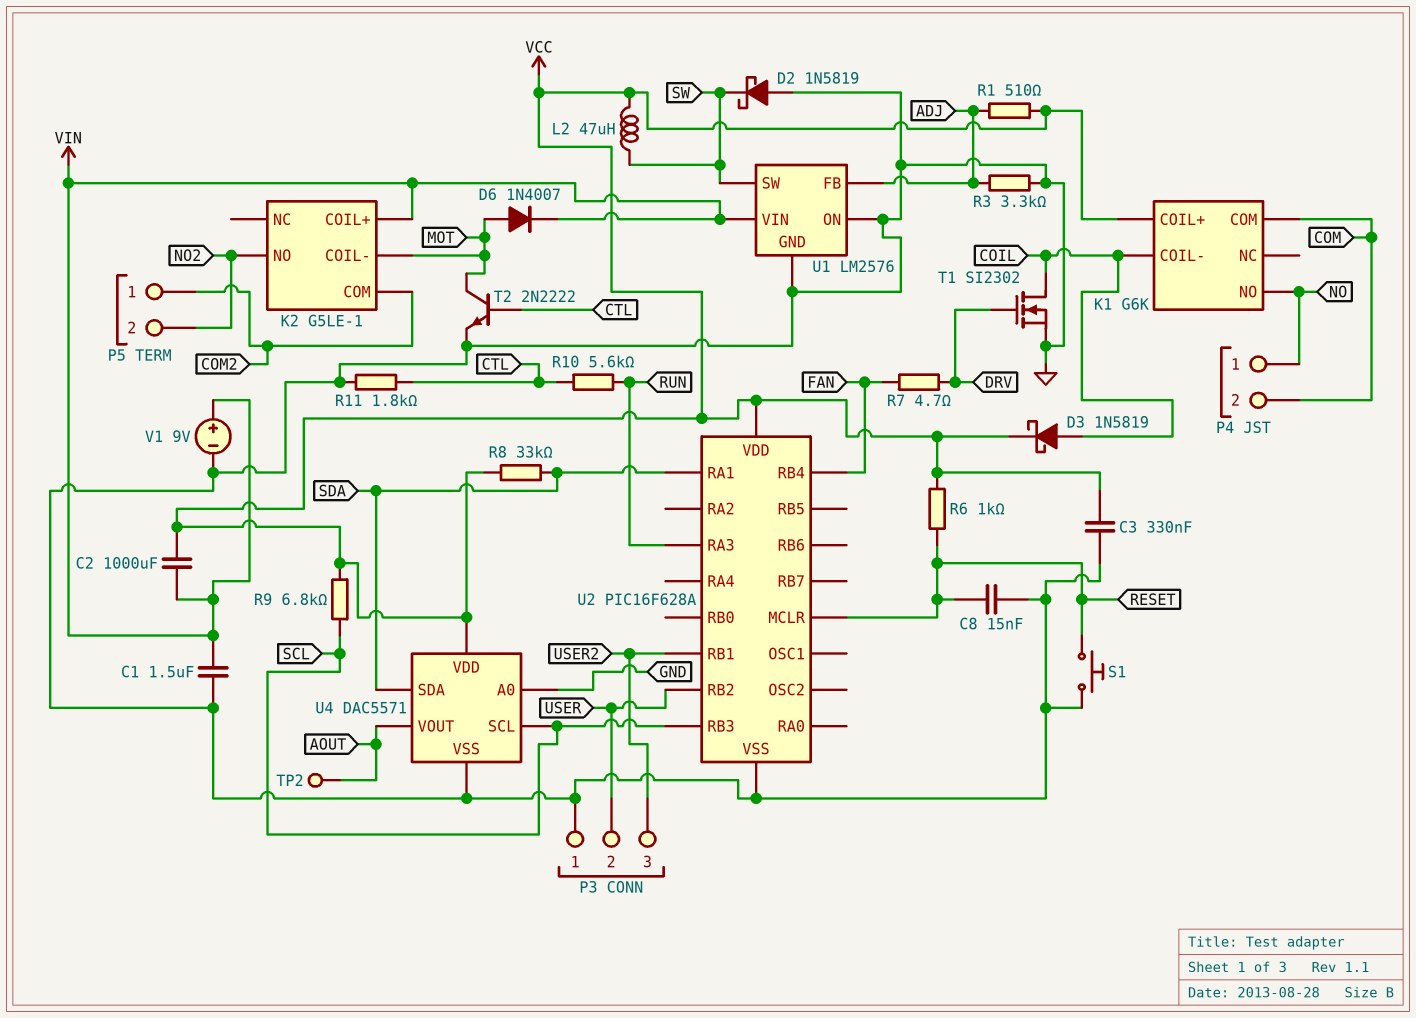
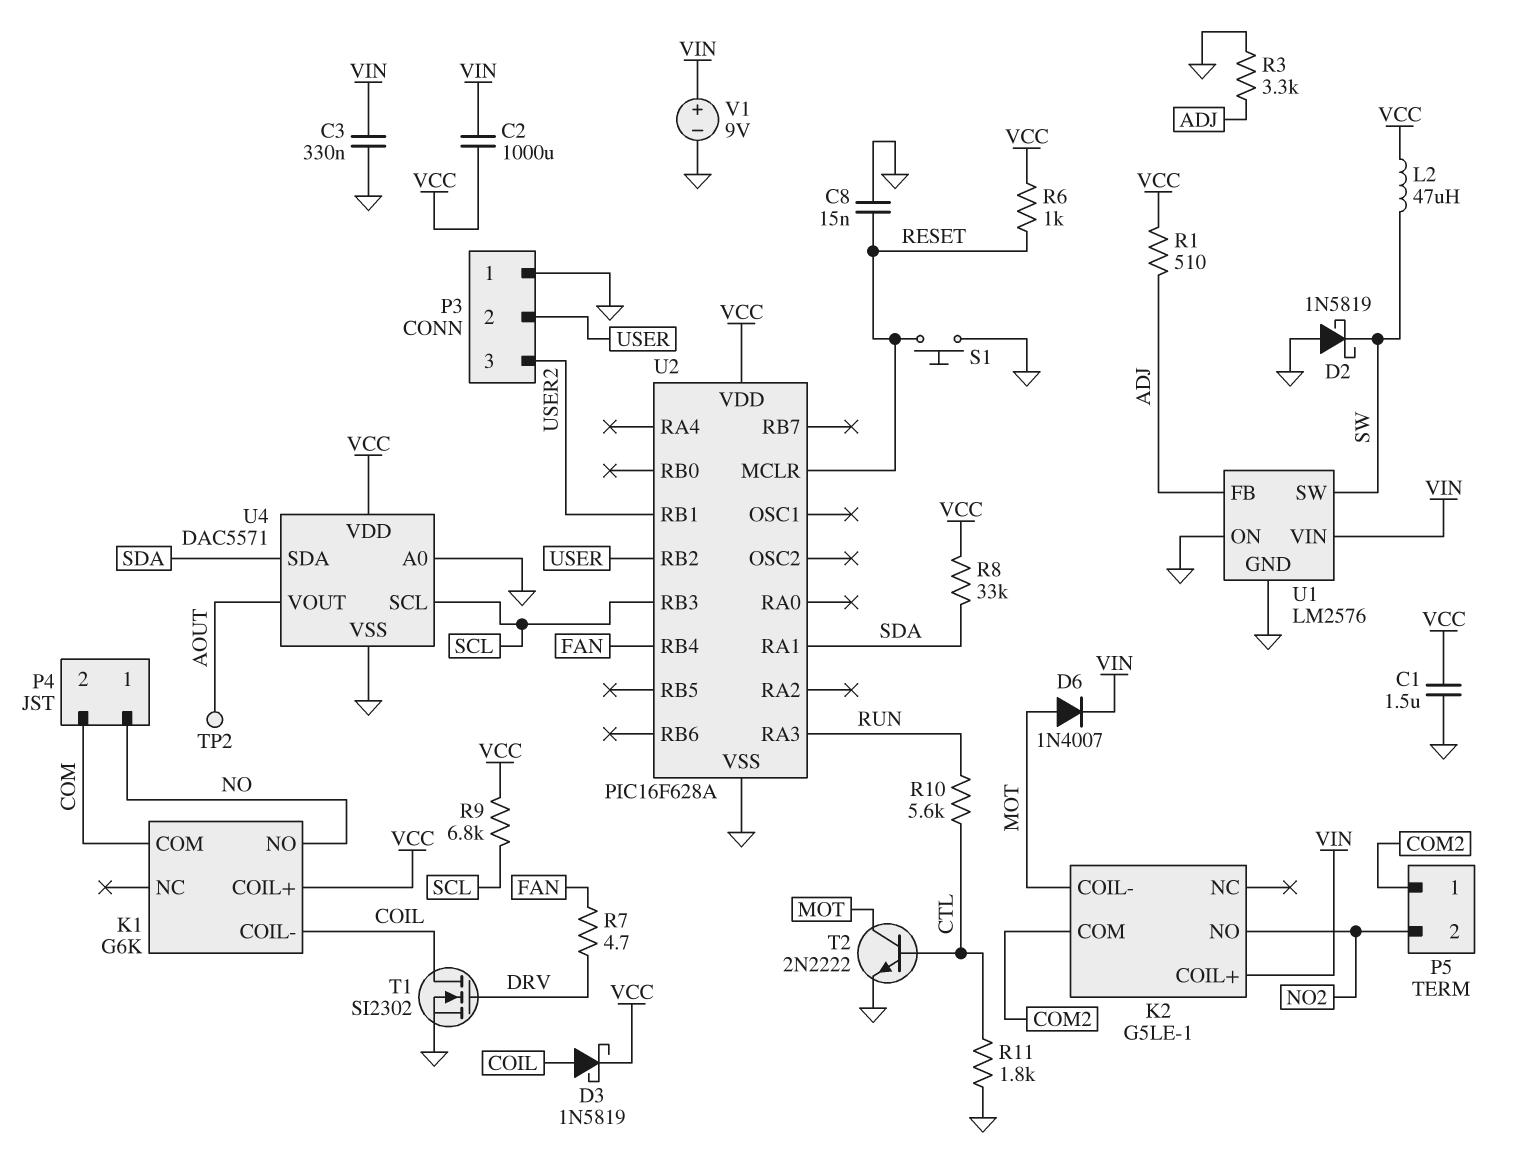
C1: 1.5uF (GND, VIN) -> 1.5uF (GND, VCC)
C3: 330nF (GND, VCC) -> 330nF (GND, VIN)

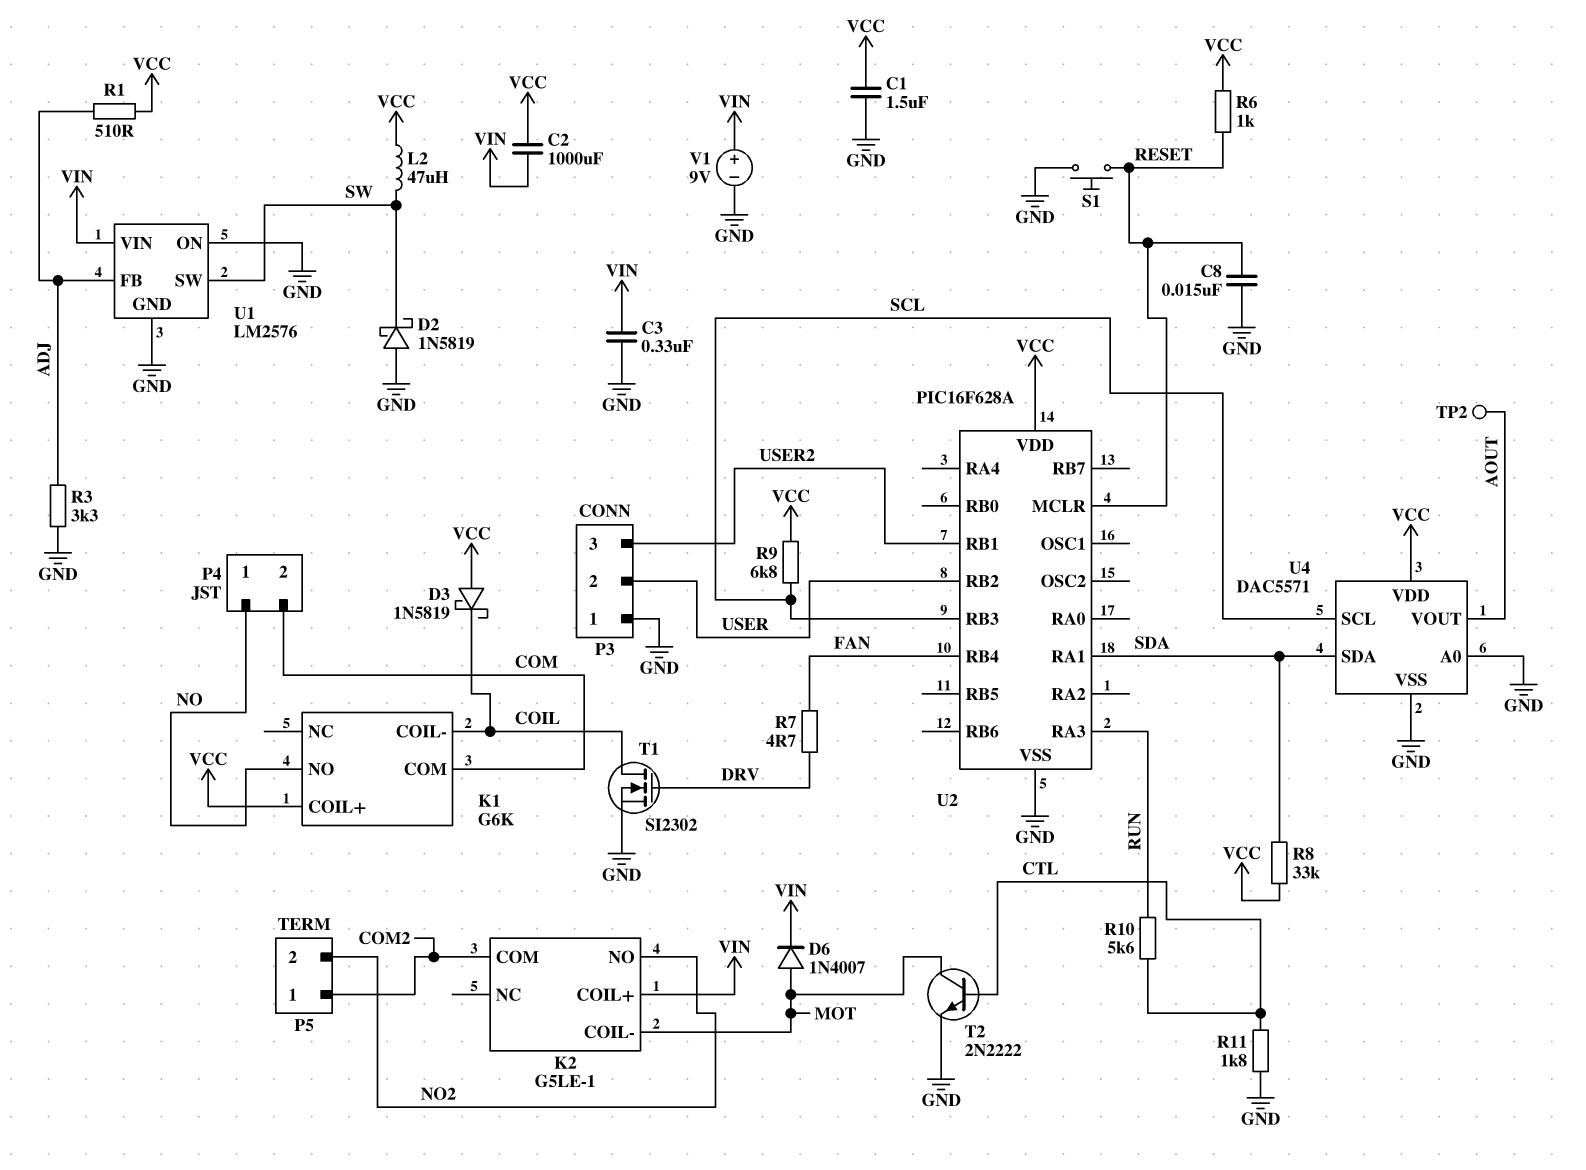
D3: schottky 1N5819 (A COIL, K VCC) -> schottky 1N5819 (A VCC, K COIL)

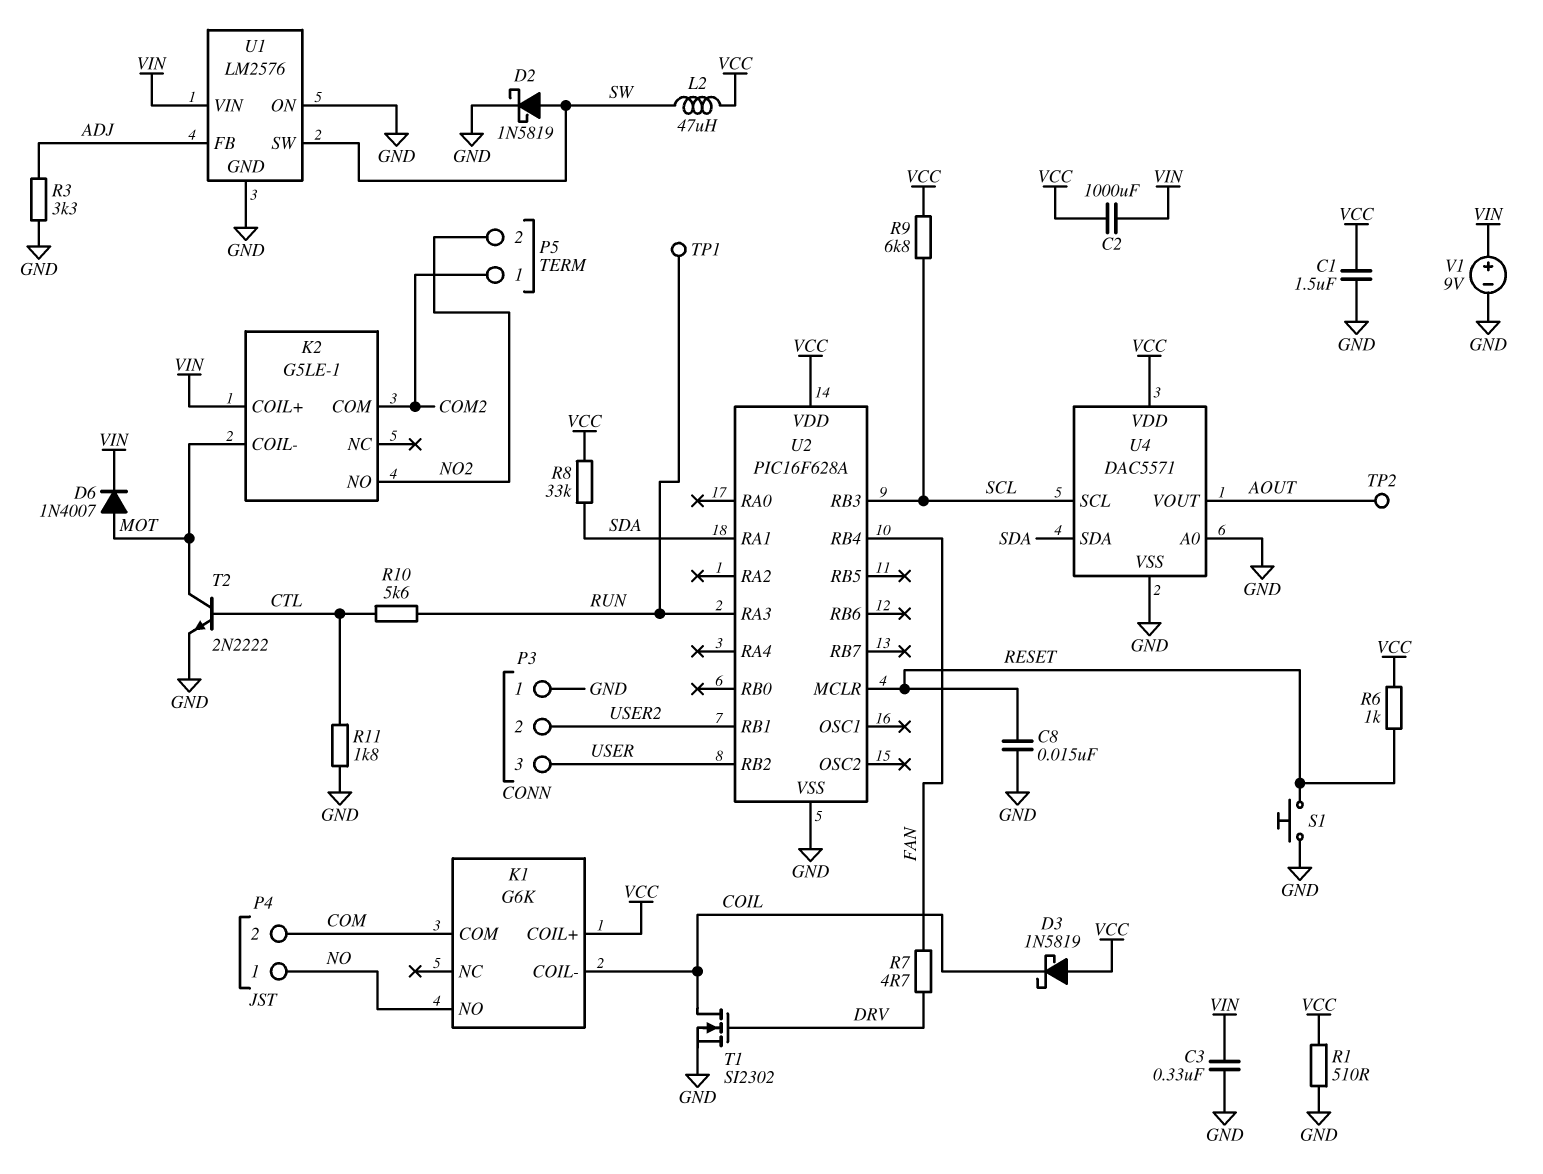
D2: schottky 1N5819 (A GND, K SW) -> schottky 1N5819 (A SW, K GND)
P3 pin 2: USER -> USER2
P3 pin 3: USER2 -> USER
R1: 510 (ADJ, VCC) -> 510 (GND, VCC)
TP1: none -> test point (RUN)

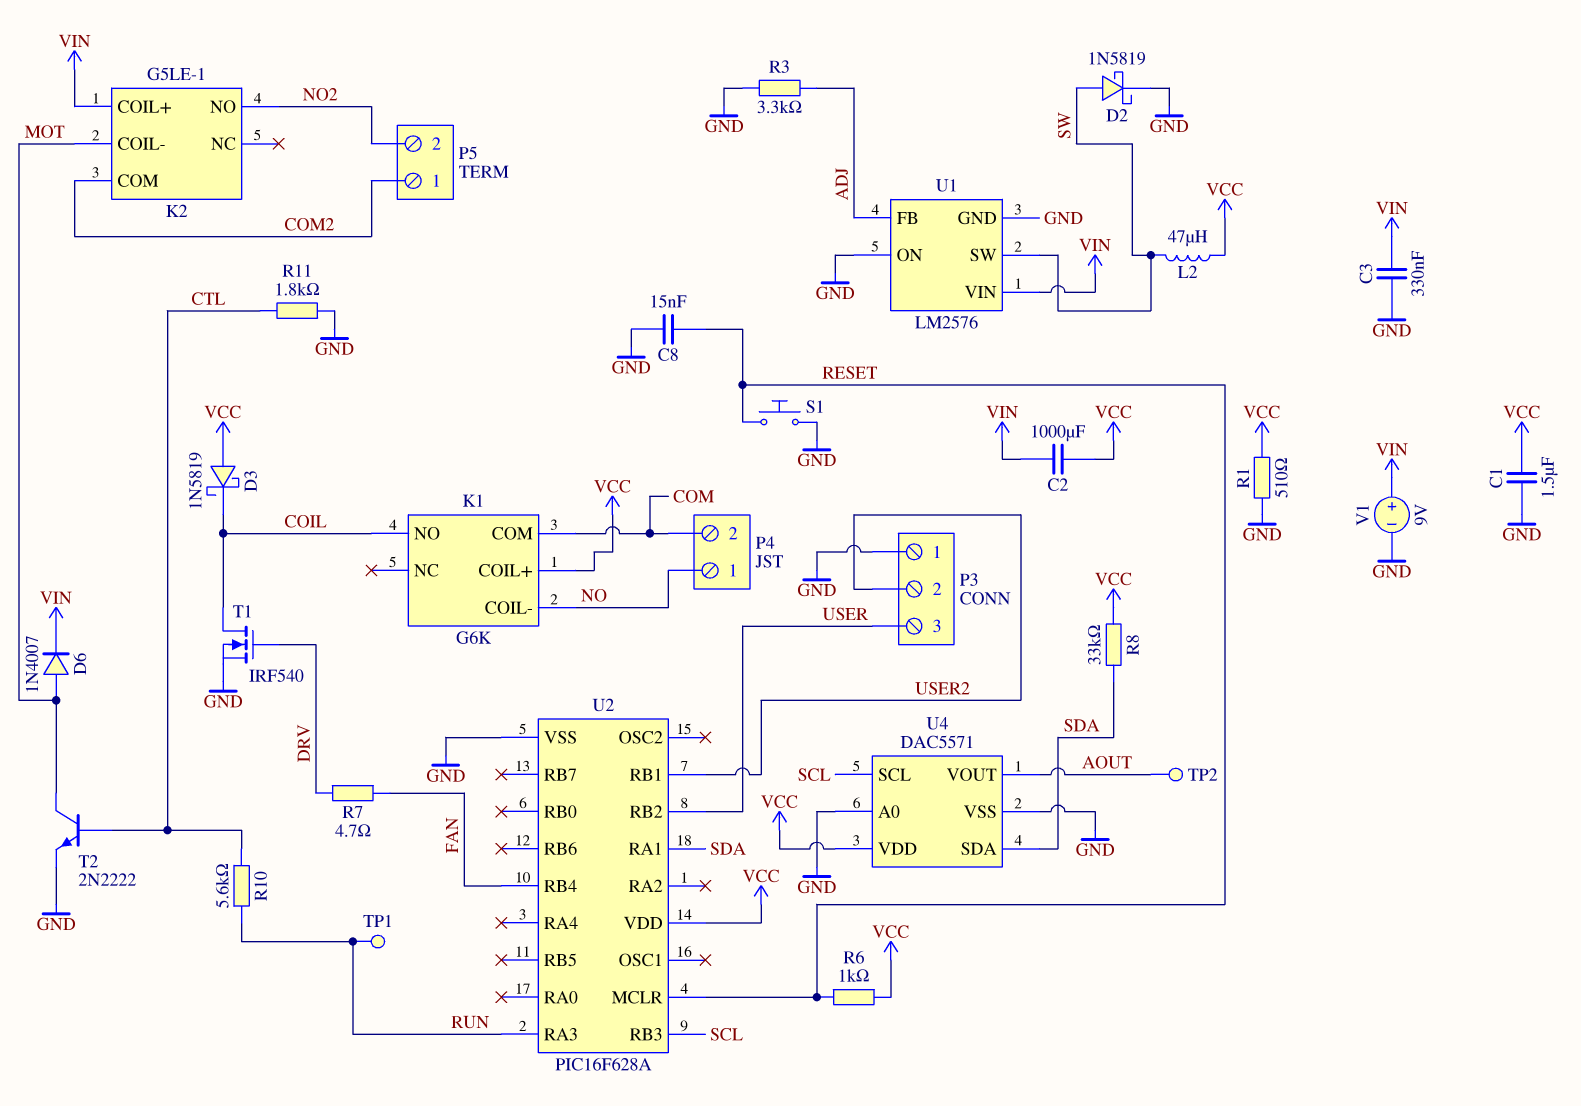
K1 pin COIL-: COIL -> NO
K1 pin NO: NO -> COIL
R9: 6.8k (SCL, VCC) -> none
T1: NMOS SI2302 (G DRV, D COIL, S GND) -> NMOS IRF540 (G DRV, D COIL, S GND)

